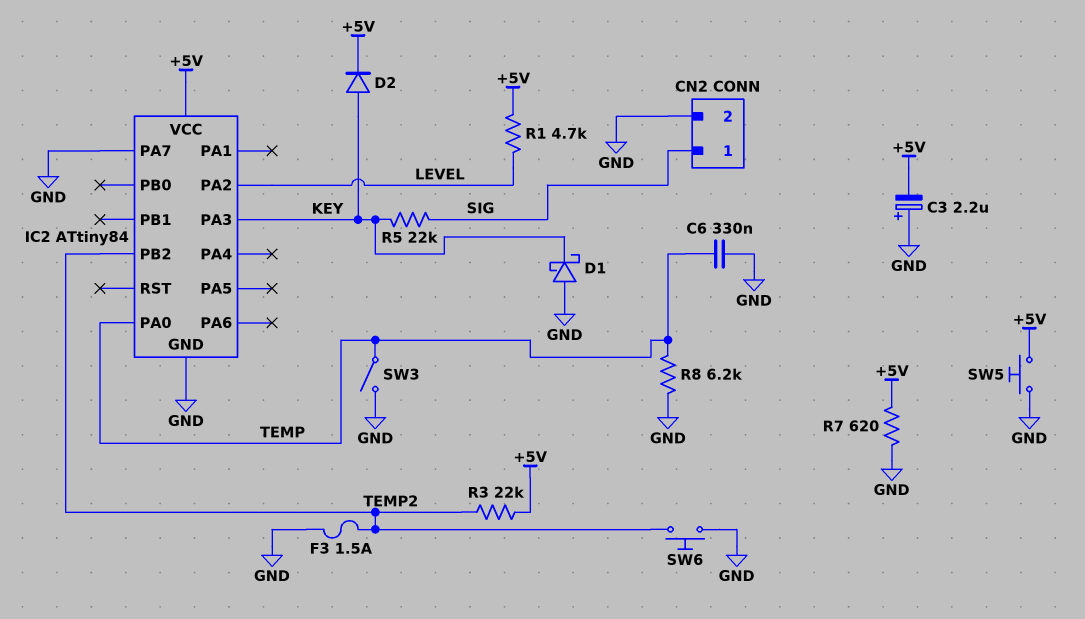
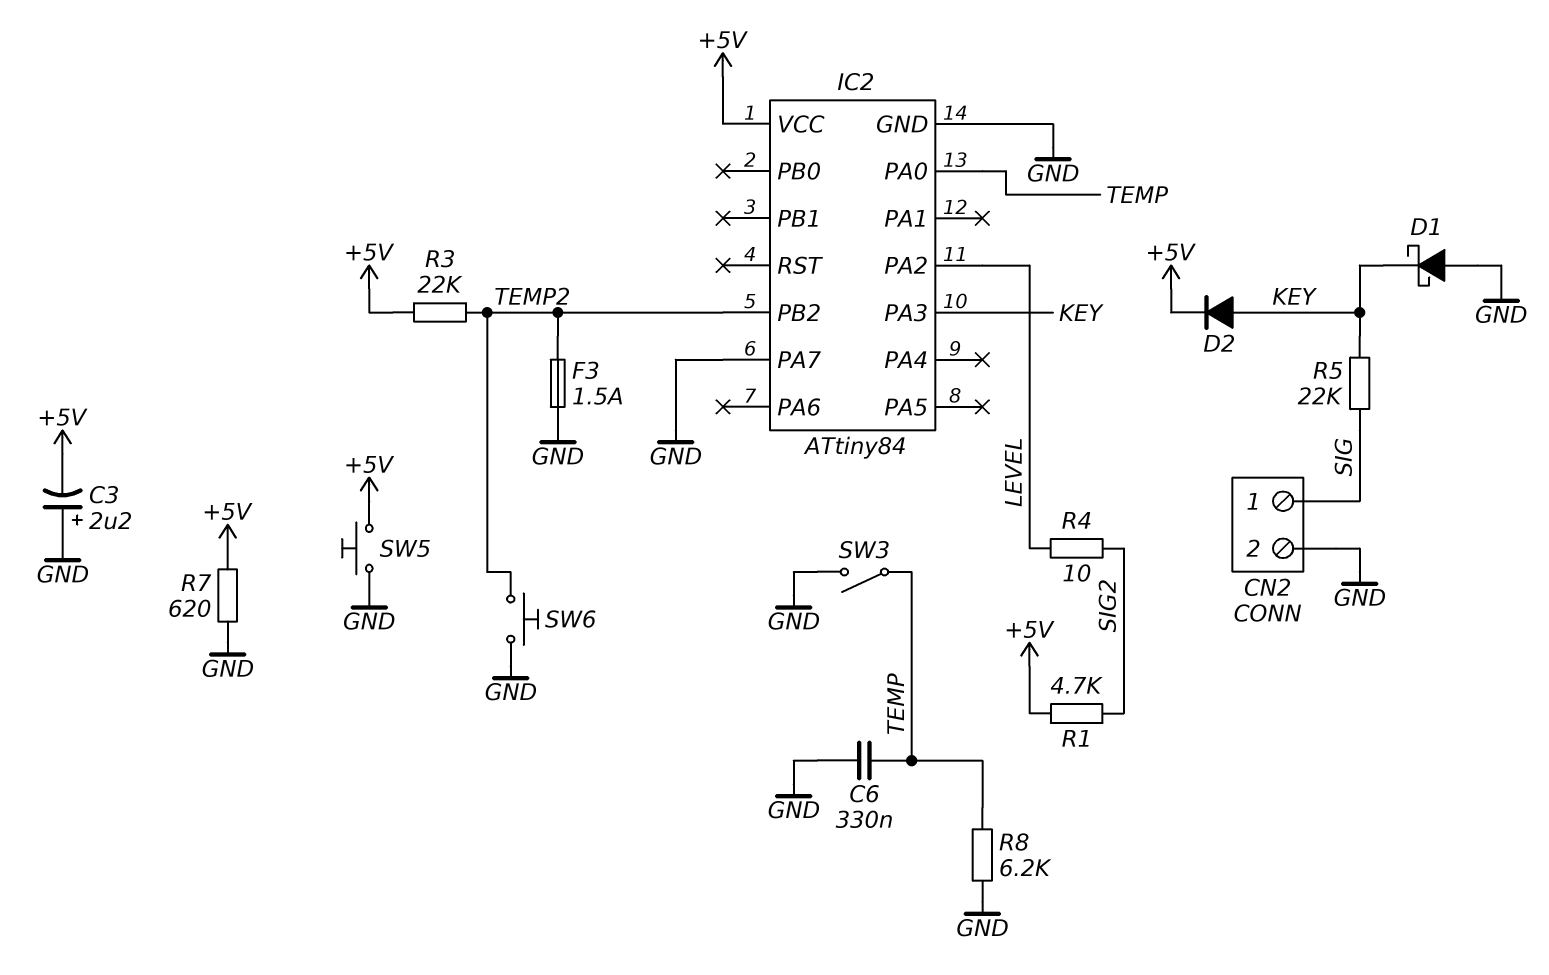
R1: 4.7k (+5V, LEVEL) -> 4.7k (+5V, SIG2)
R4: none -> 10 (LEVEL, SIG2)

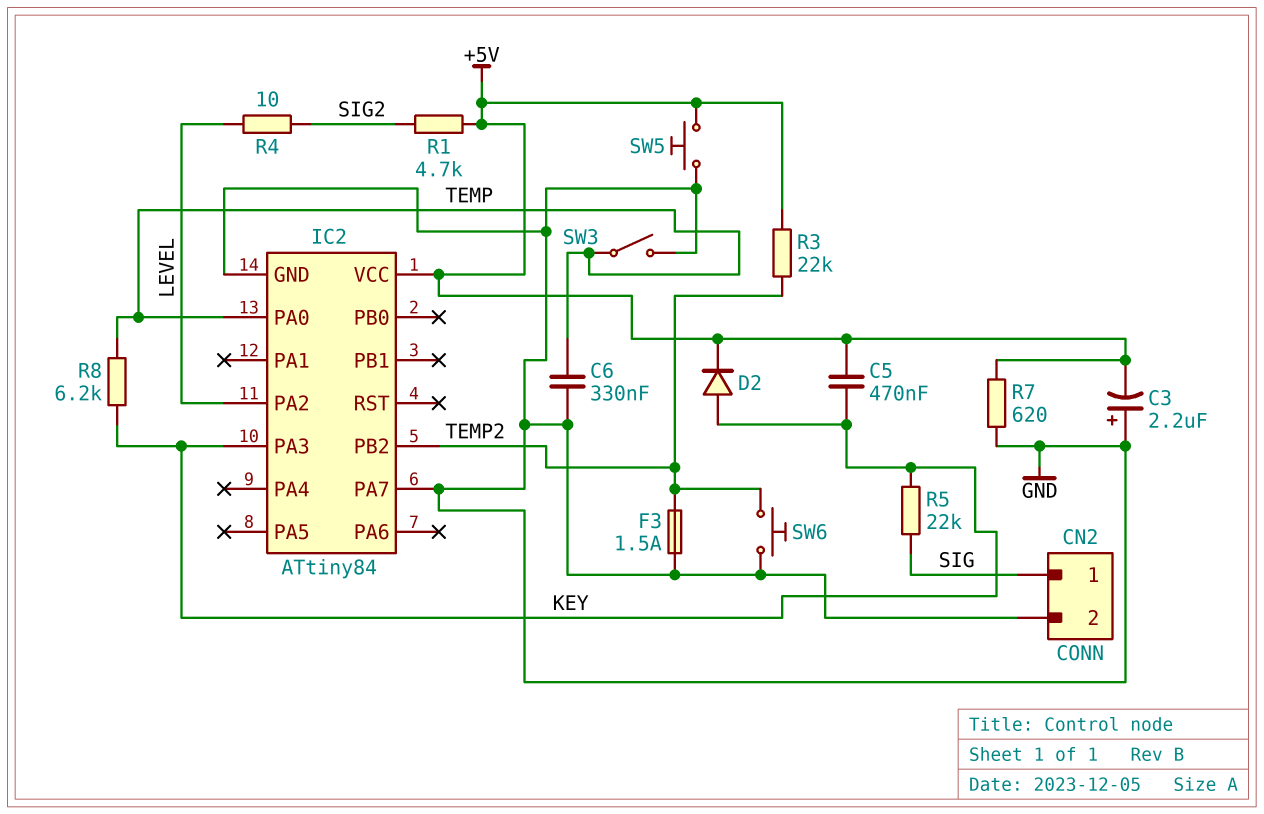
C5: none -> 470nF (+5V, KEY)
D1: schottky (A GND, K KEY) -> none
R8: 6.2k (GND, TEMP) -> 6.2k (KEY, TEMP)

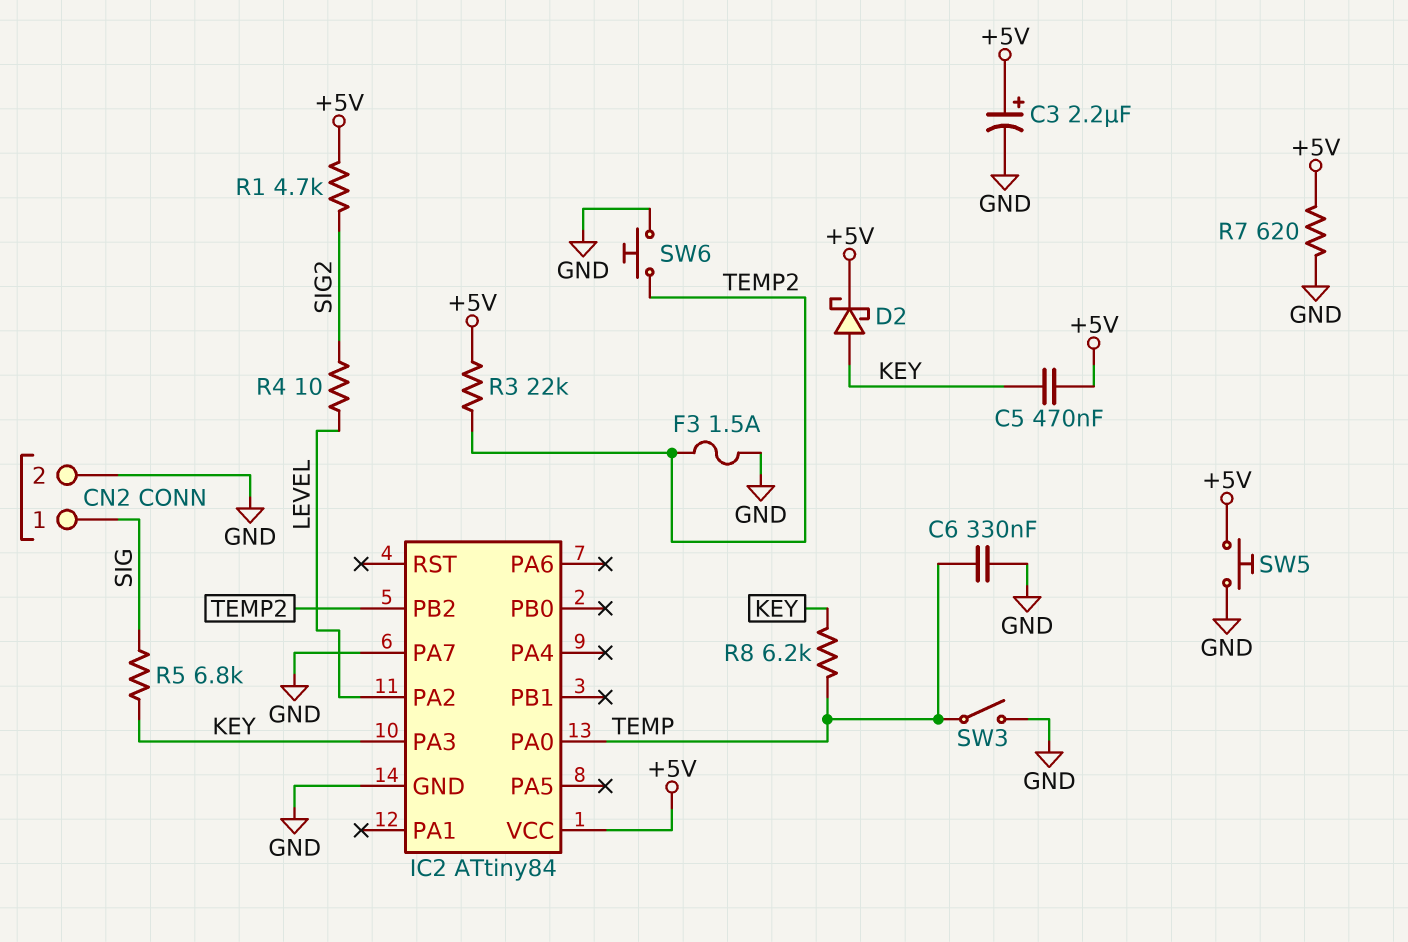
C3: 2.2uF (plus GND, minus +5V) -> 2.2uF (plus +5V, minus GND)
D2: diode (A KEY, K +5V) -> schottky (A KEY, K +5V)
R5: 22k (KEY, SIG) -> 6.8k (KEY, SIG)

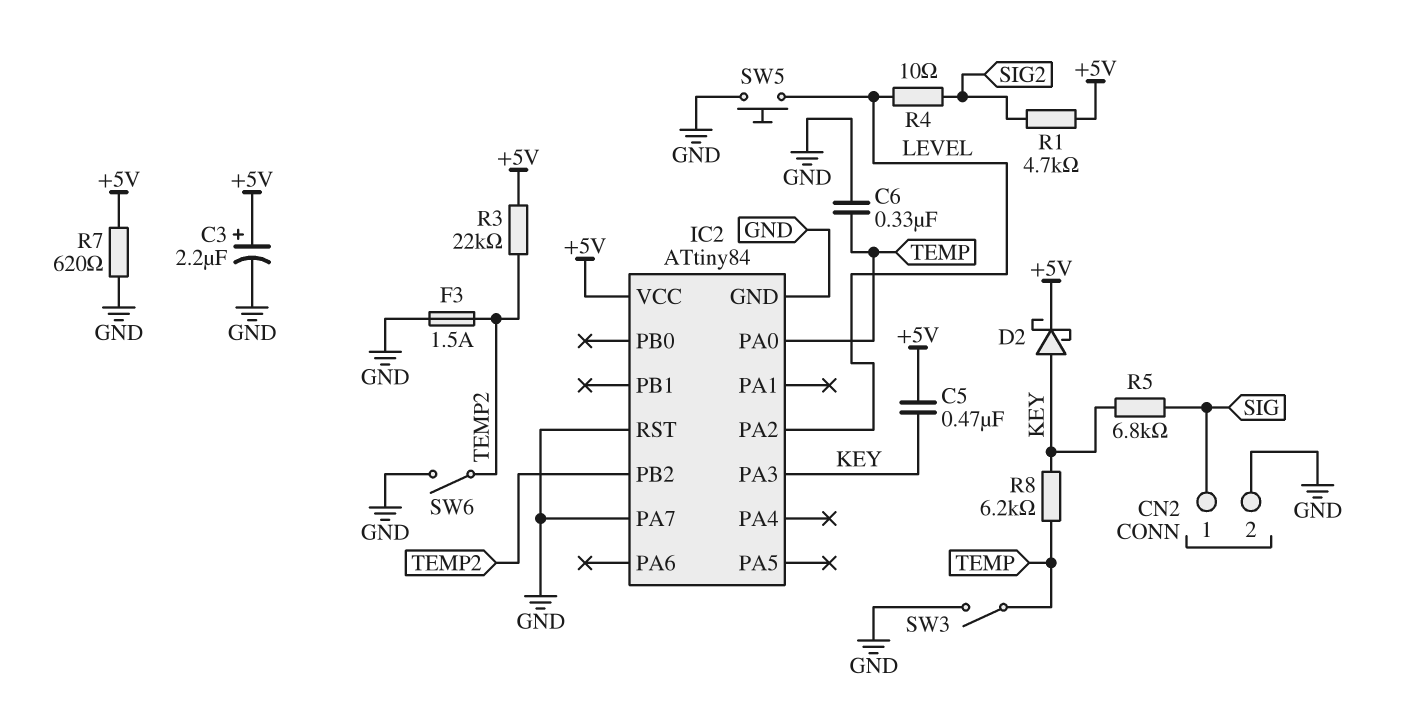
IC2 pin RST: none -> GND
SW5: button (+5V, GND) -> button (GND, LEVEL)
SW6: button (GND, TEMP2) -> switch (GND, TEMP2)

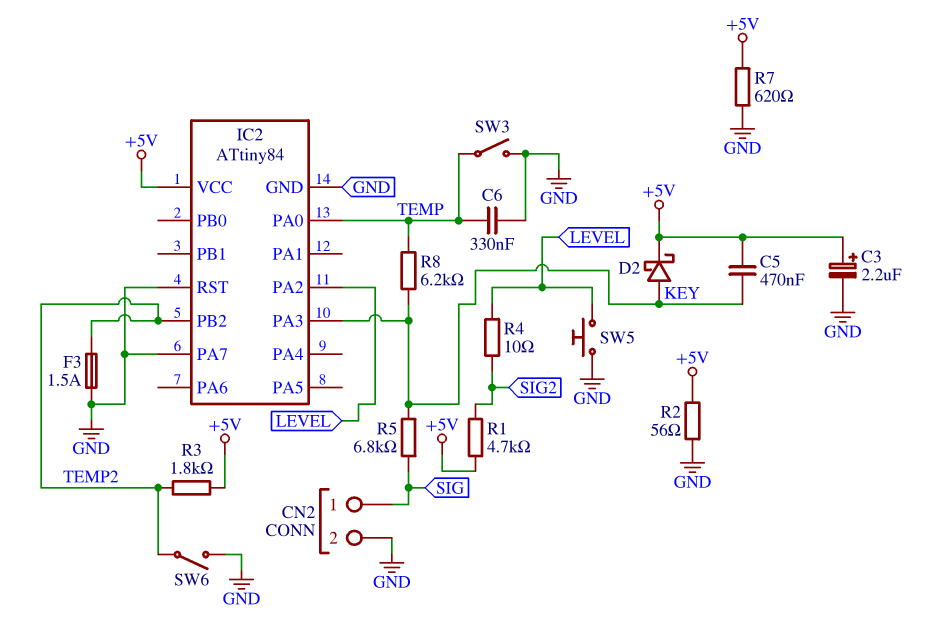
R2: none -> 56 (+5V, GND)
R3: 22k (+5V, TEMP2) -> 1.8k (+5V, TEMP2)

